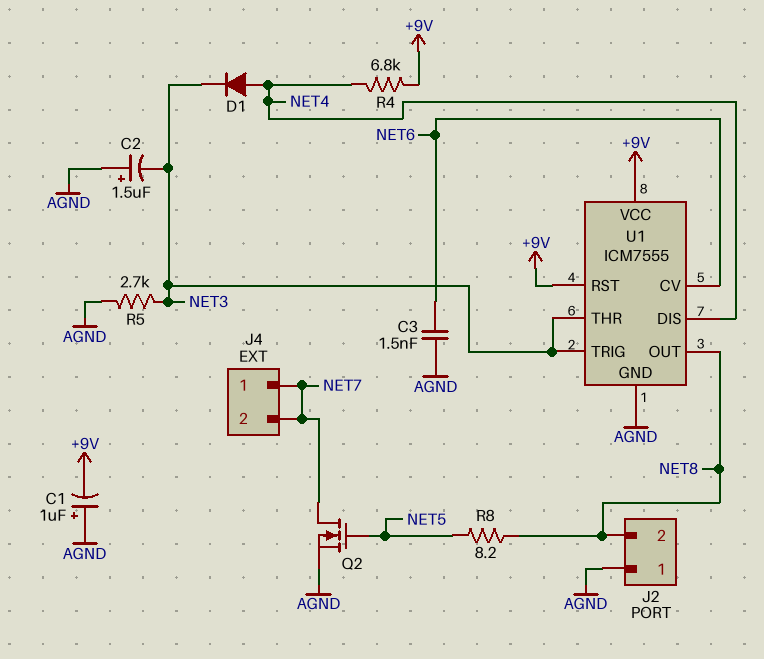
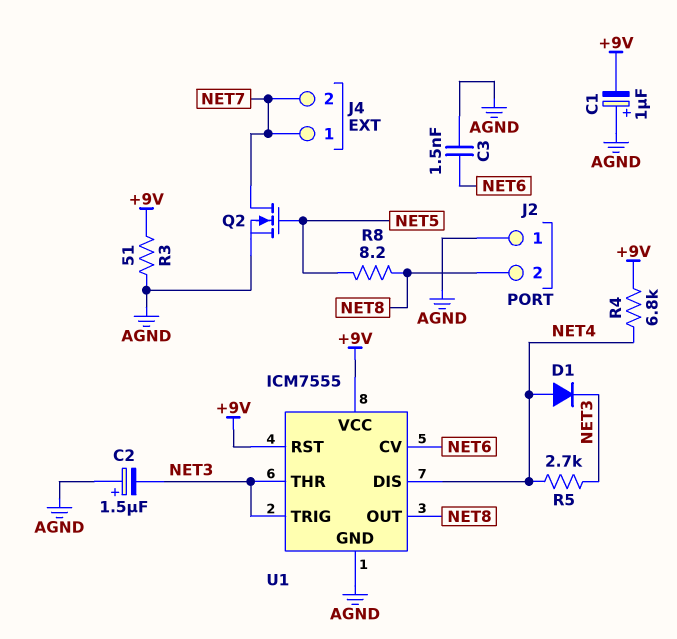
R3: none -> 51 (+9V, AGND)
R5: 2.7k (AGND, NET3) -> 2.7k (NET3, NET4)

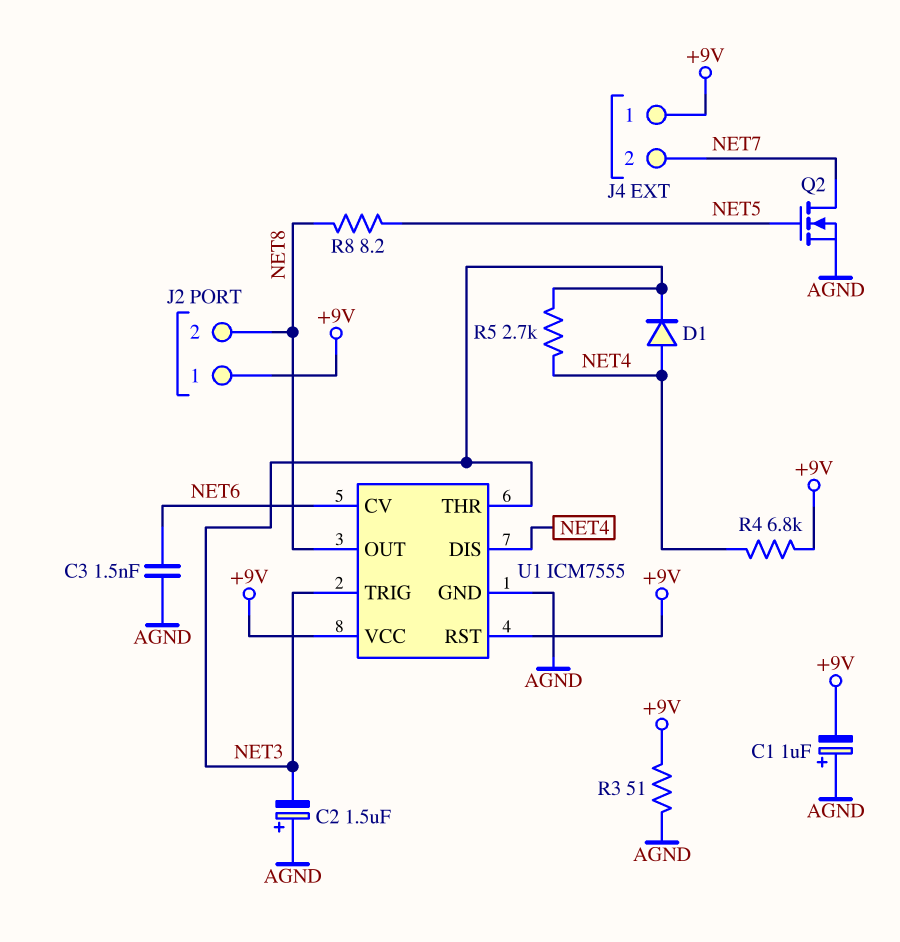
J2 pin 1: AGND -> +9V
J4 pin 1: NET7 -> +9V

